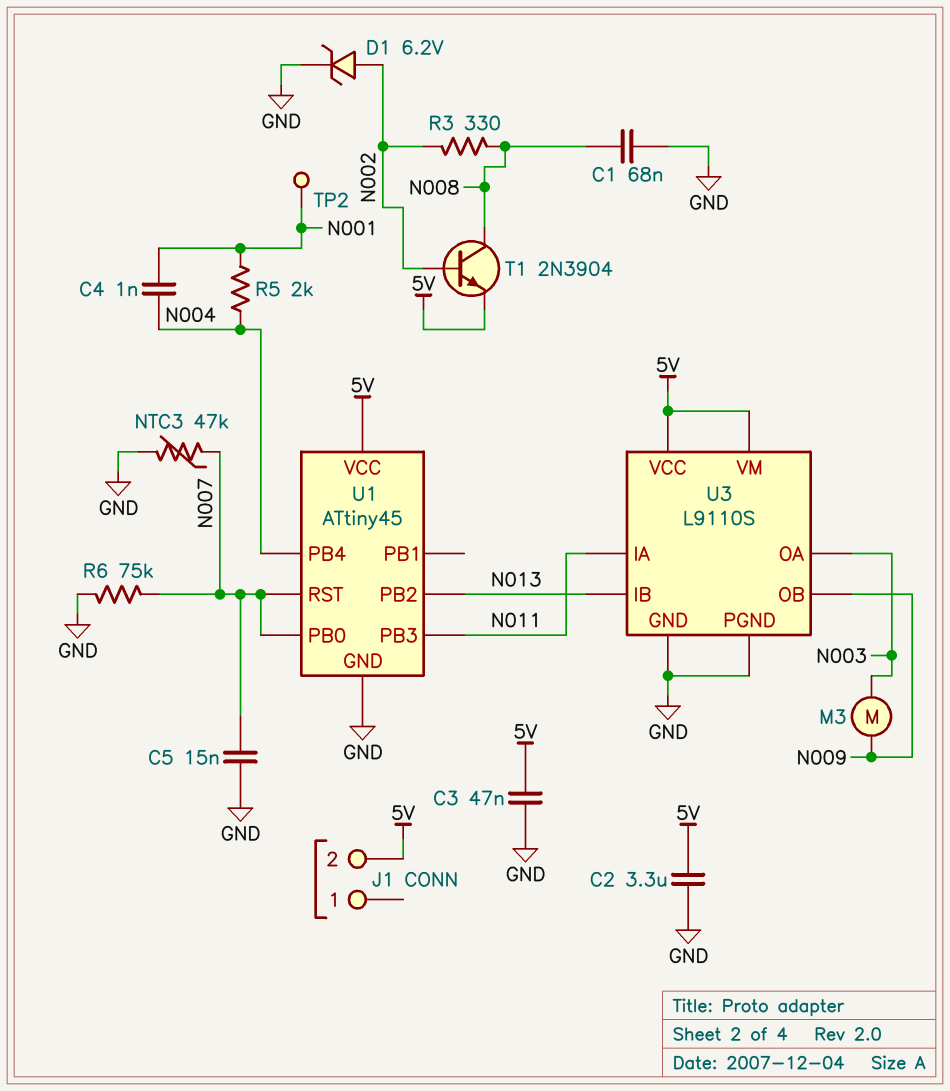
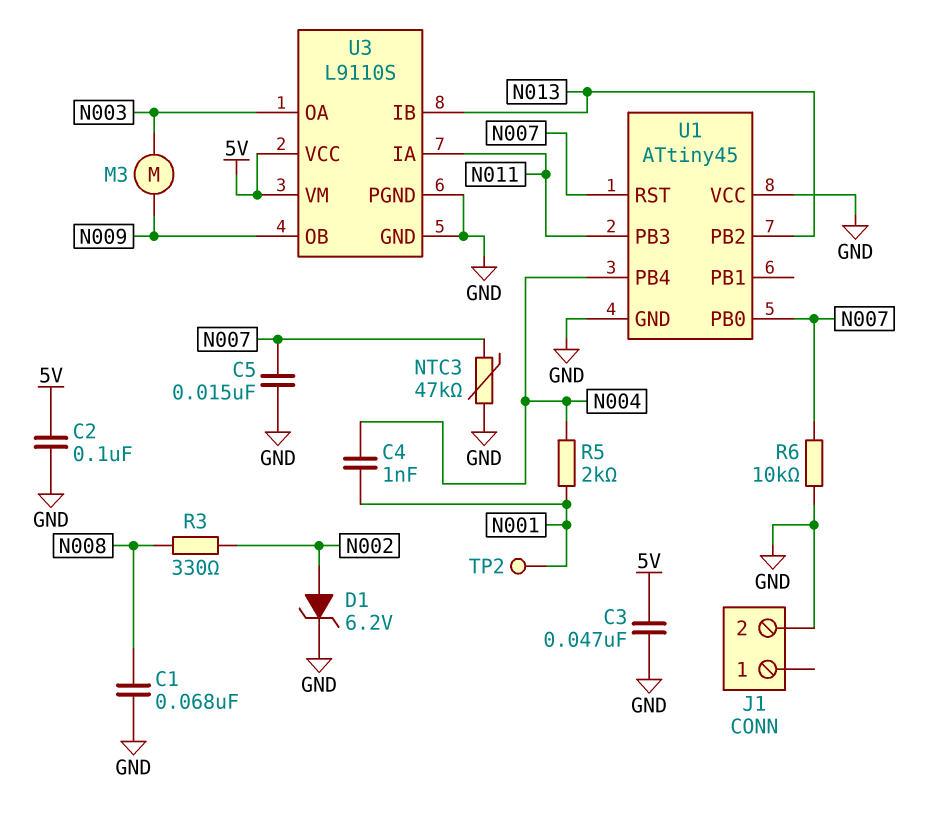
C2: 3.3uF (5V, GND) -> 100nF (5V, GND)
J1 pin 2: 5V -> GND
R6: 75k (GND, N007) -> 10k (GND, N007)
T1: NPN 2N3904 (B N002, C N008, E 5V) -> none
U1 pin VCC: 5V -> GND

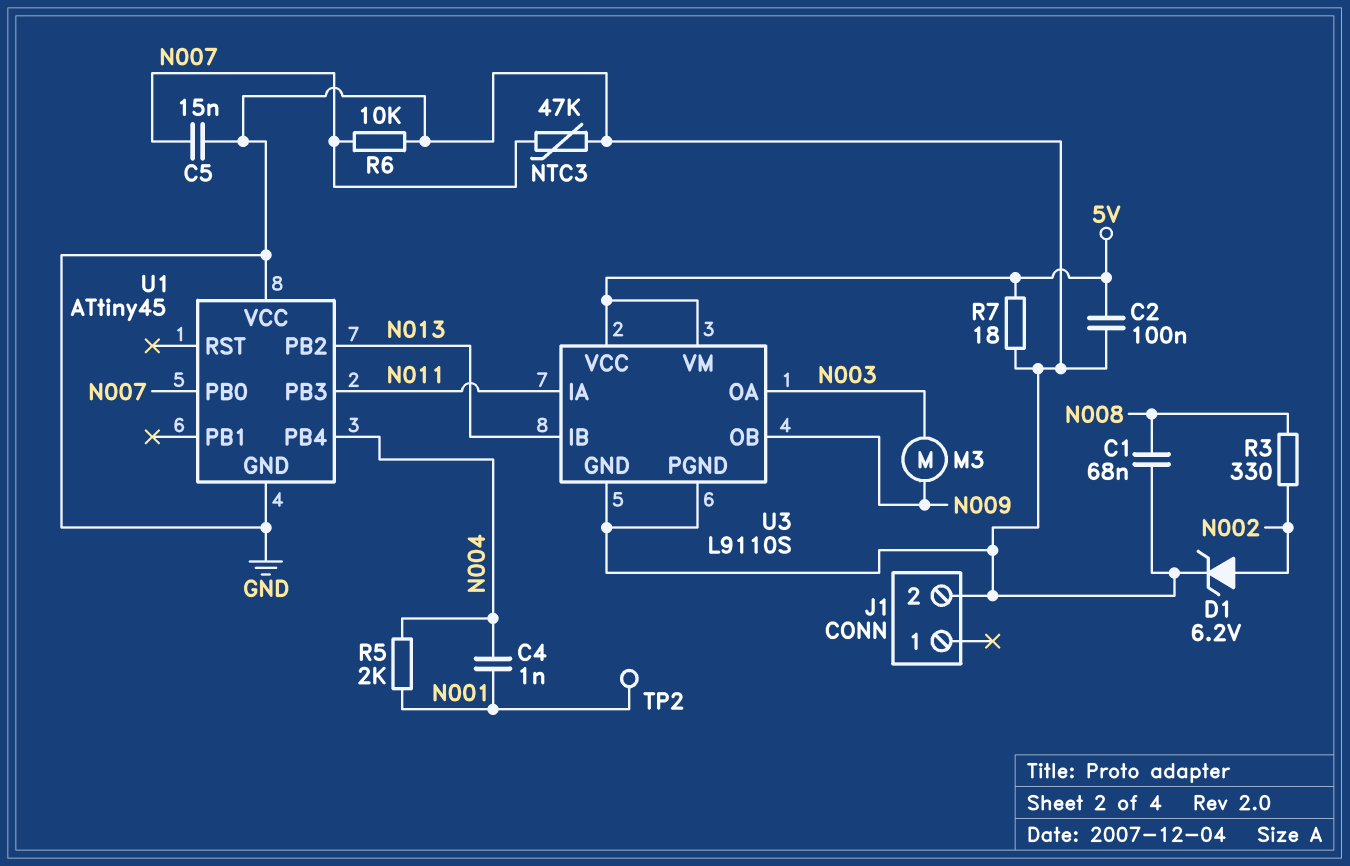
C3: 47nF (5V, GND) -> none
R7: none -> 18 (5V, GND)
U1 pin RST: N007 -> none

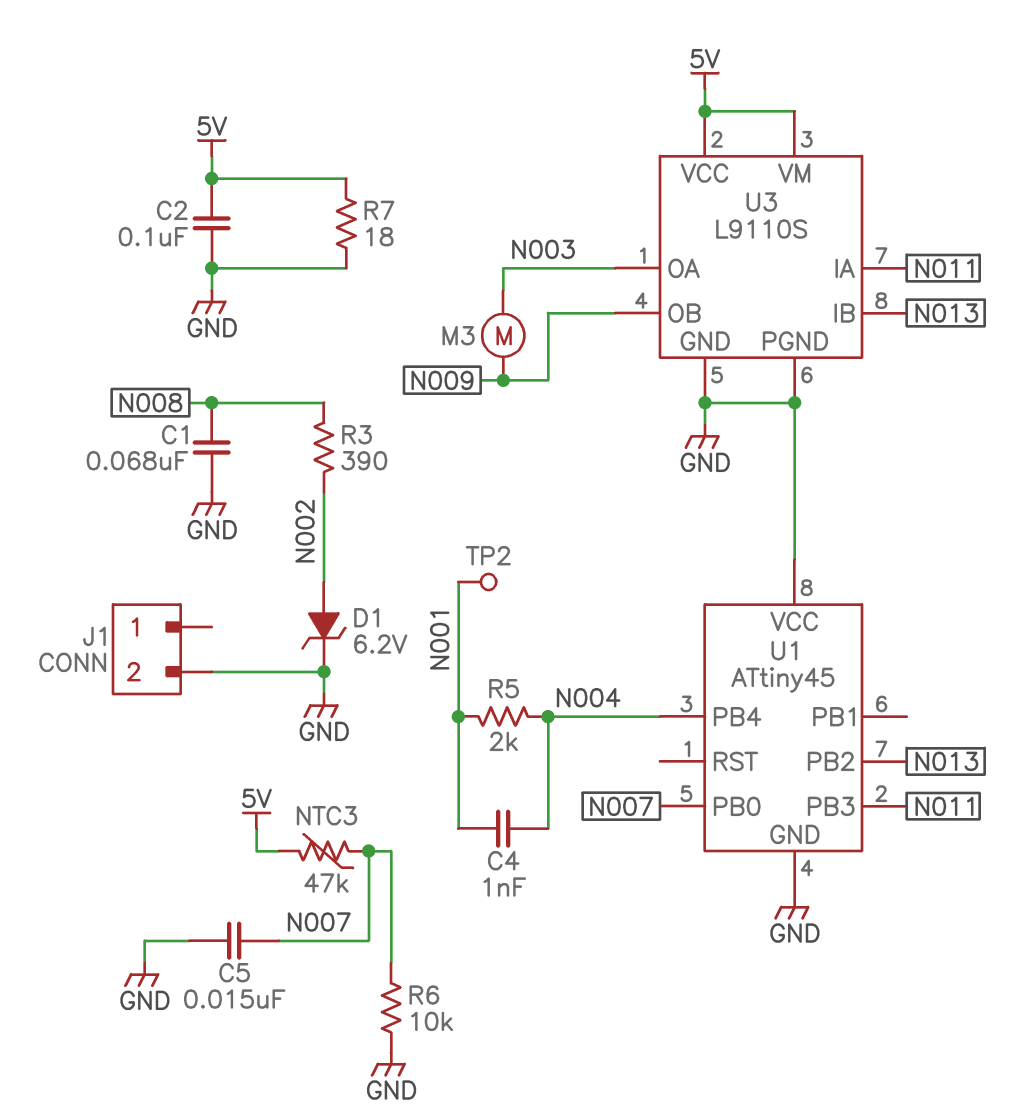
NTC3: 47k (GND, N007) -> 47k (5V, N007)
R3: 330 (N002, N008) -> 390 (N002, N008)

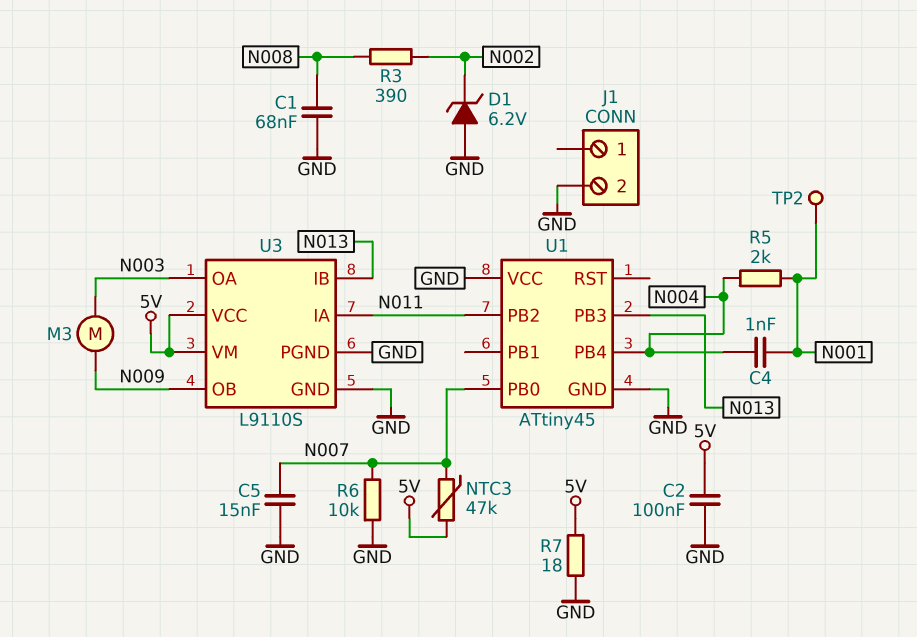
D1: zener 6.2V (A N002, K GND) -> zener 6.2V (A GND, K N002)
U1 pin PB2: N013 -> N011
U1 pin PB3: N011 -> N013

